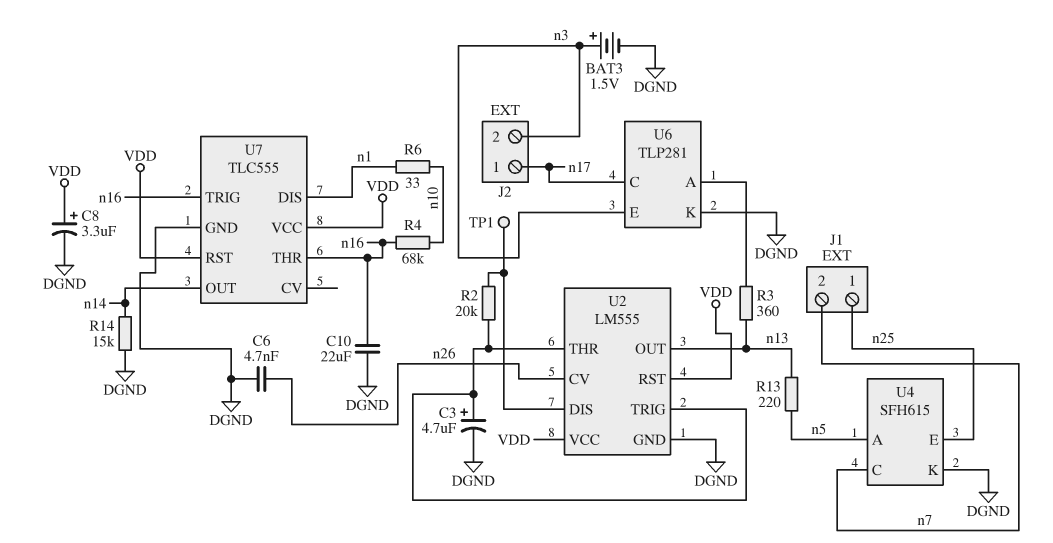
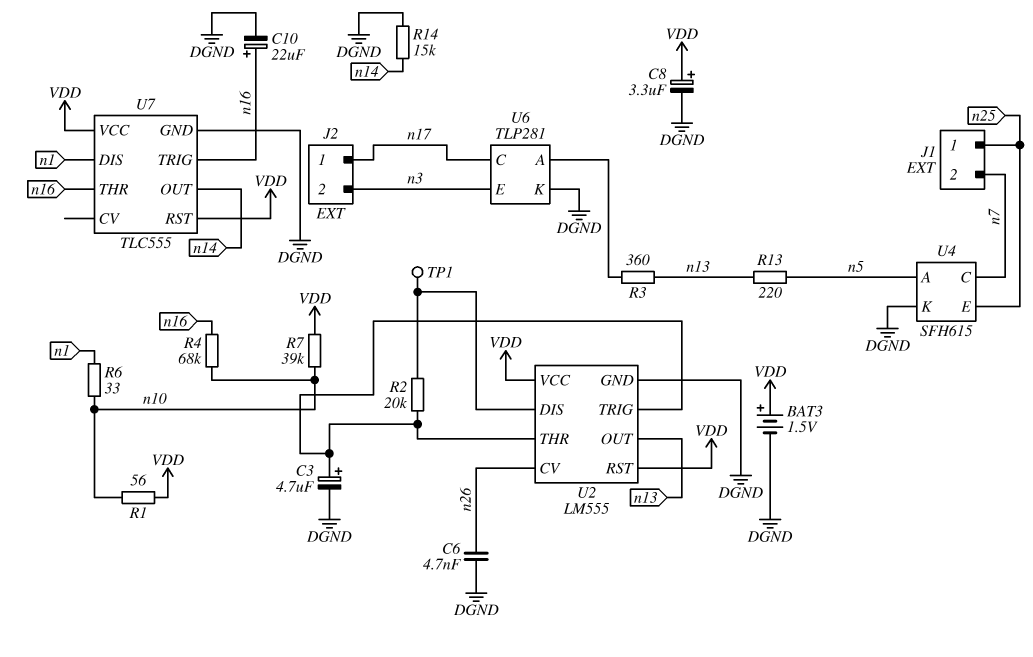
BAT3: 1.5V (plus n3, minus DGND) -> 1.5V (plus VDD, minus DGND)
C10: 22uF (DGND, n16) -> 22uF (plus n16, minus DGND)
R1: none -> 56 (VDD, n10)
R7: none -> 39k (VDD, n10)

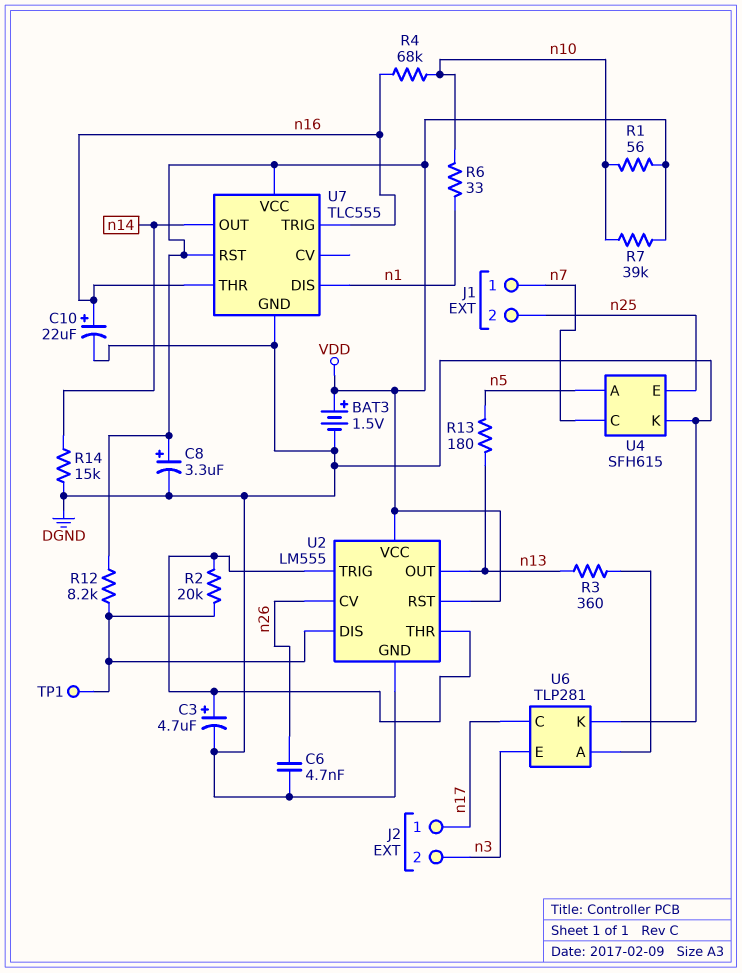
J1 pin 1: n25 -> n7
J1 pin 2: n7 -> n25
R12: none -> 8.2k (U2/DIS, VDD)
R13: 220 (n5, n13) -> 180 (n5, n13)

